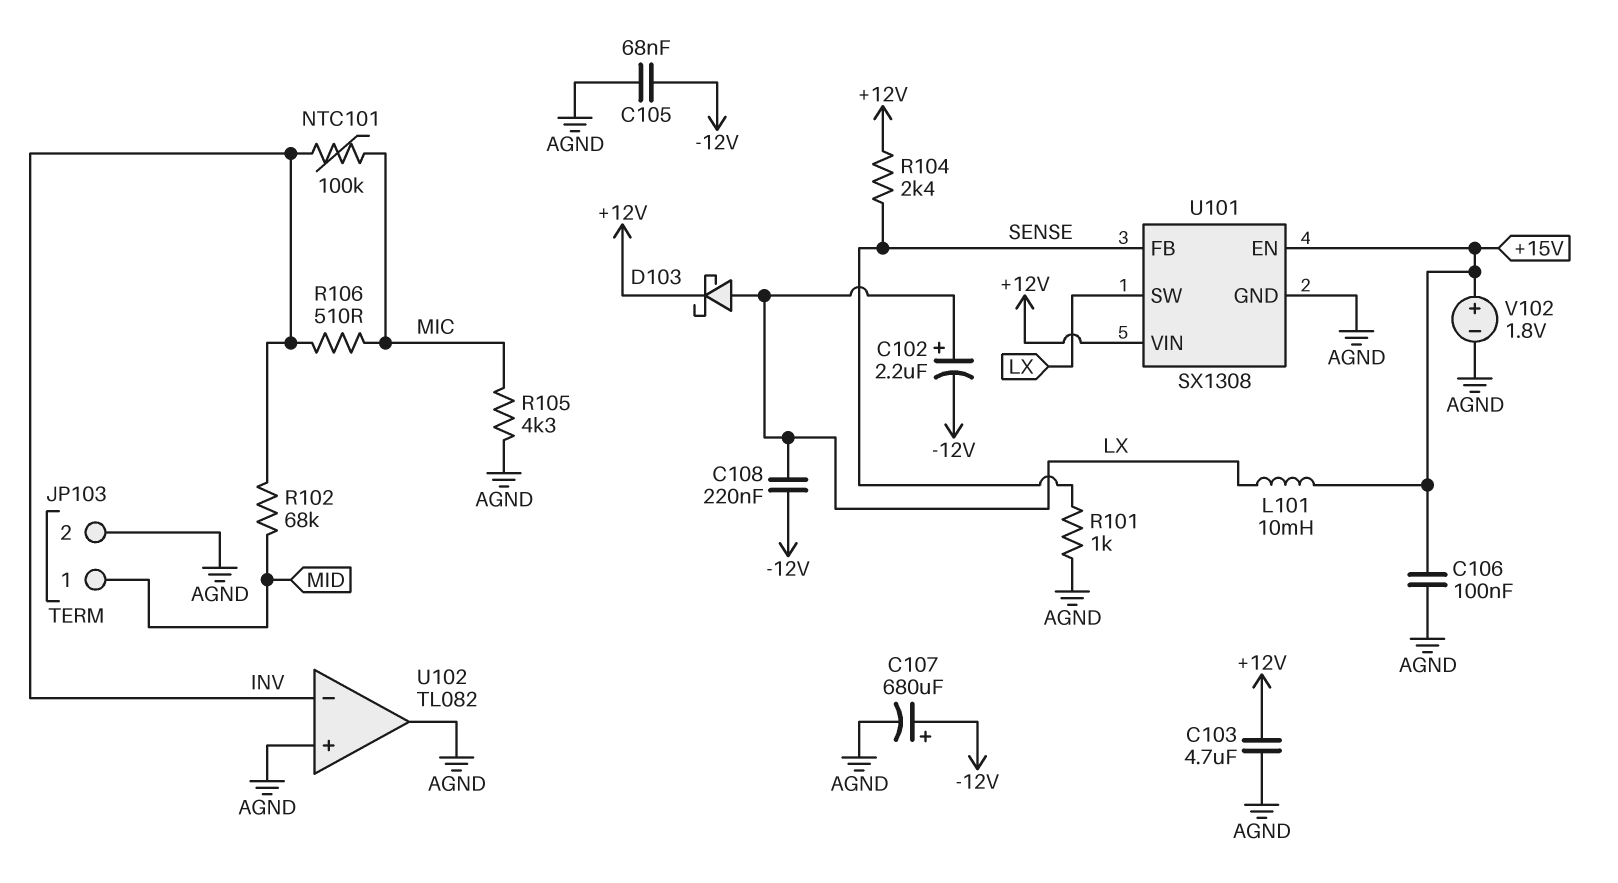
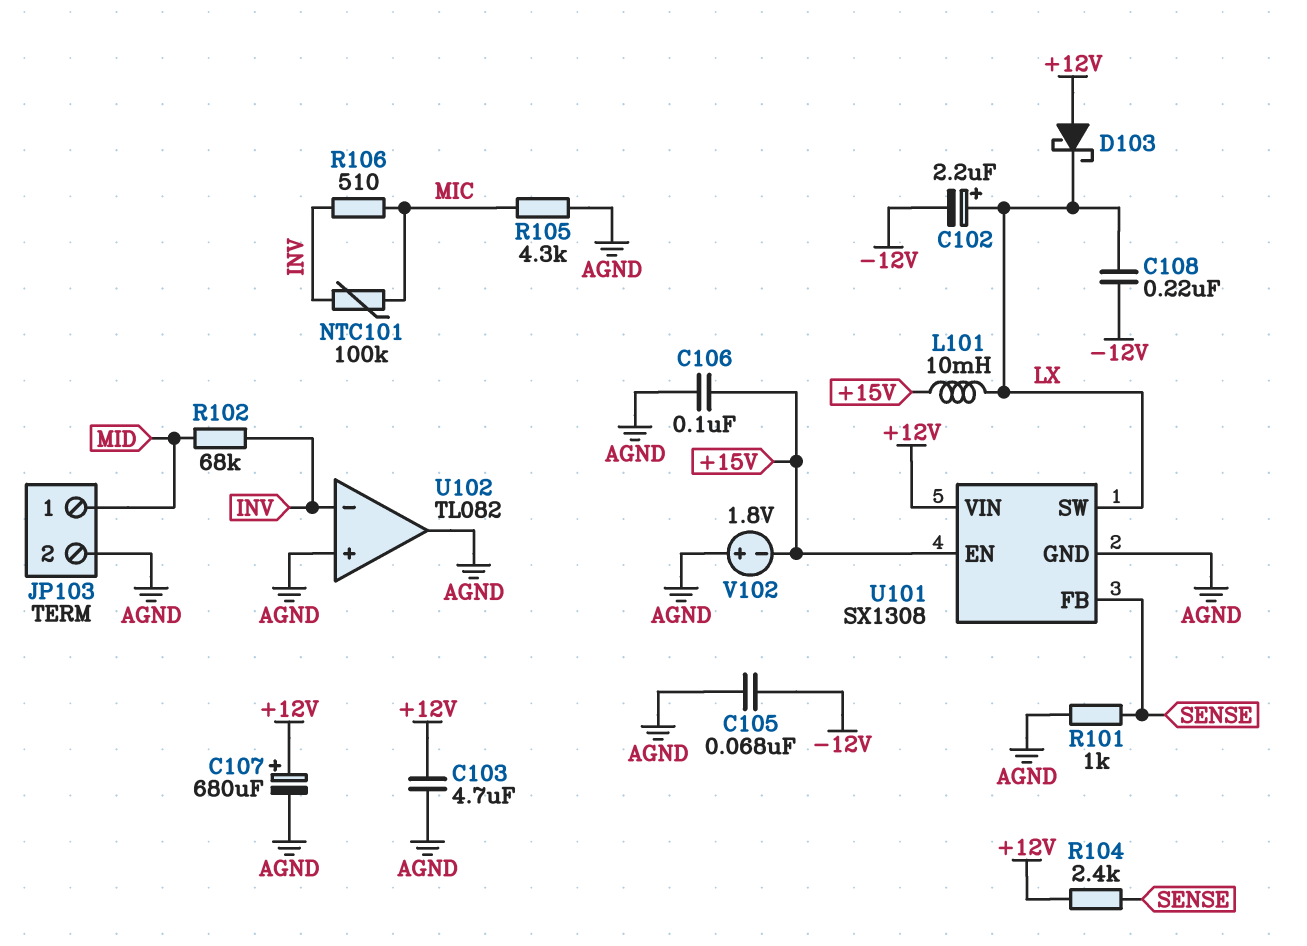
C107: 680uF (plus -12V, minus AGND) -> 680uF (plus +12V, minus AGND)
D103: schottky (A LX, K +12V) -> schottky (A +12V, K LX)
V102: 1.8V (plus +15V, minus AGND) -> 1.8V (plus AGND, minus +15V)

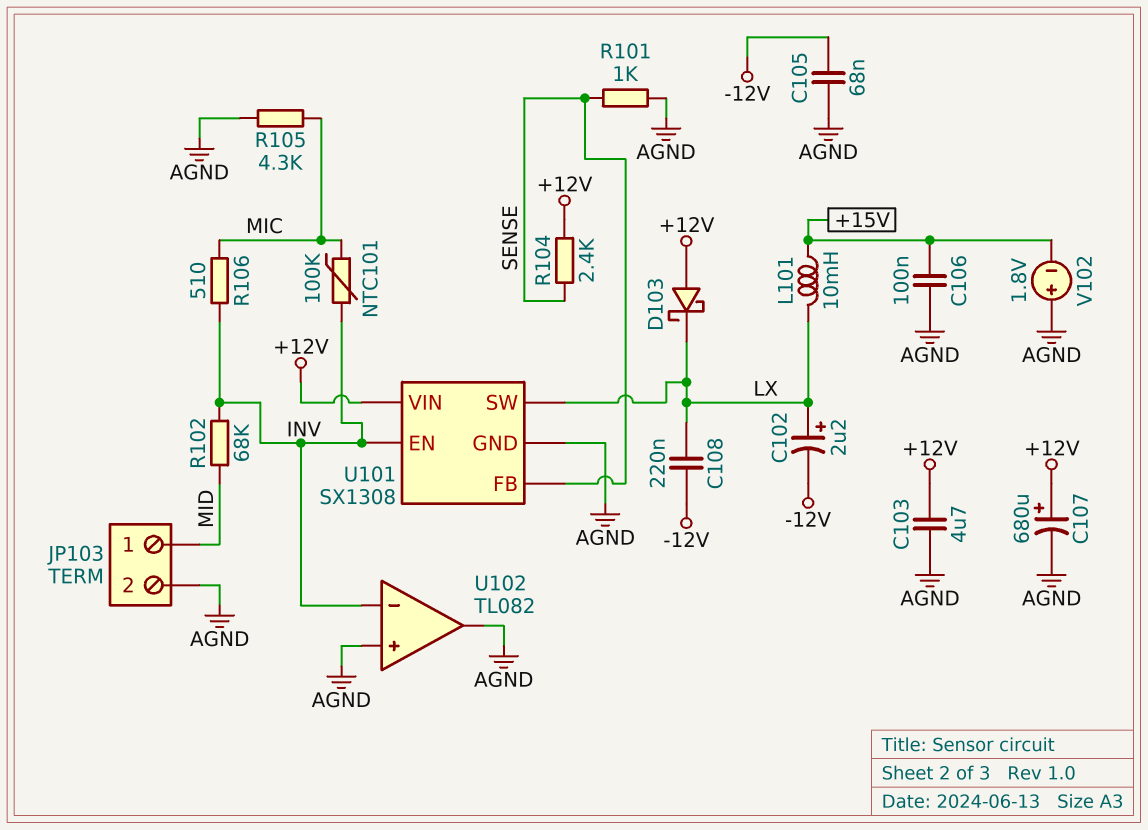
U101 pin EN: +15V -> INV

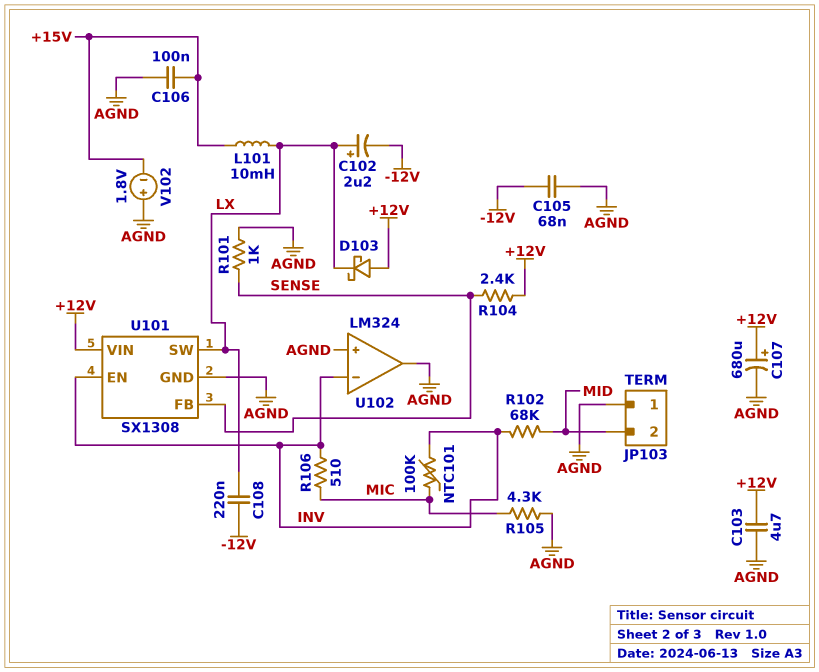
JP103 pin 1: MID -> AGND
JP103 pin 2: AGND -> MID
U102: TL082 -> LM324

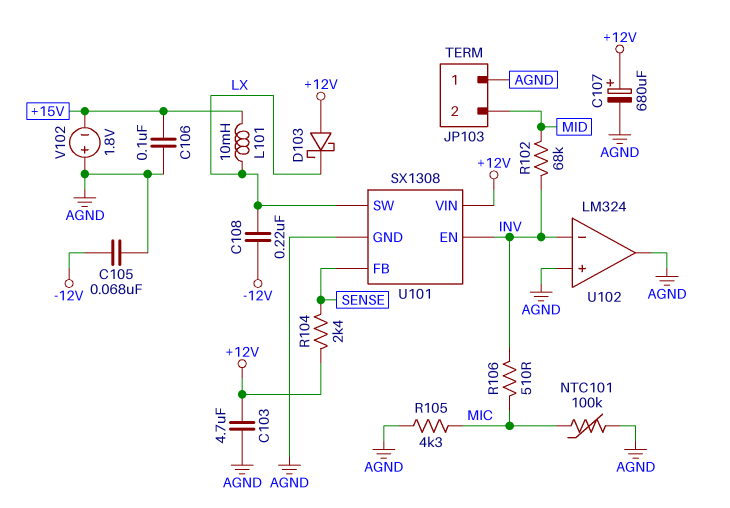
C102: 2.2uF (plus LX, minus -12V) -> none
NTC101: 100k (INV, MIC) -> 100k (AGND, MIC)
R101: 1k (AGND, SENSE) -> none

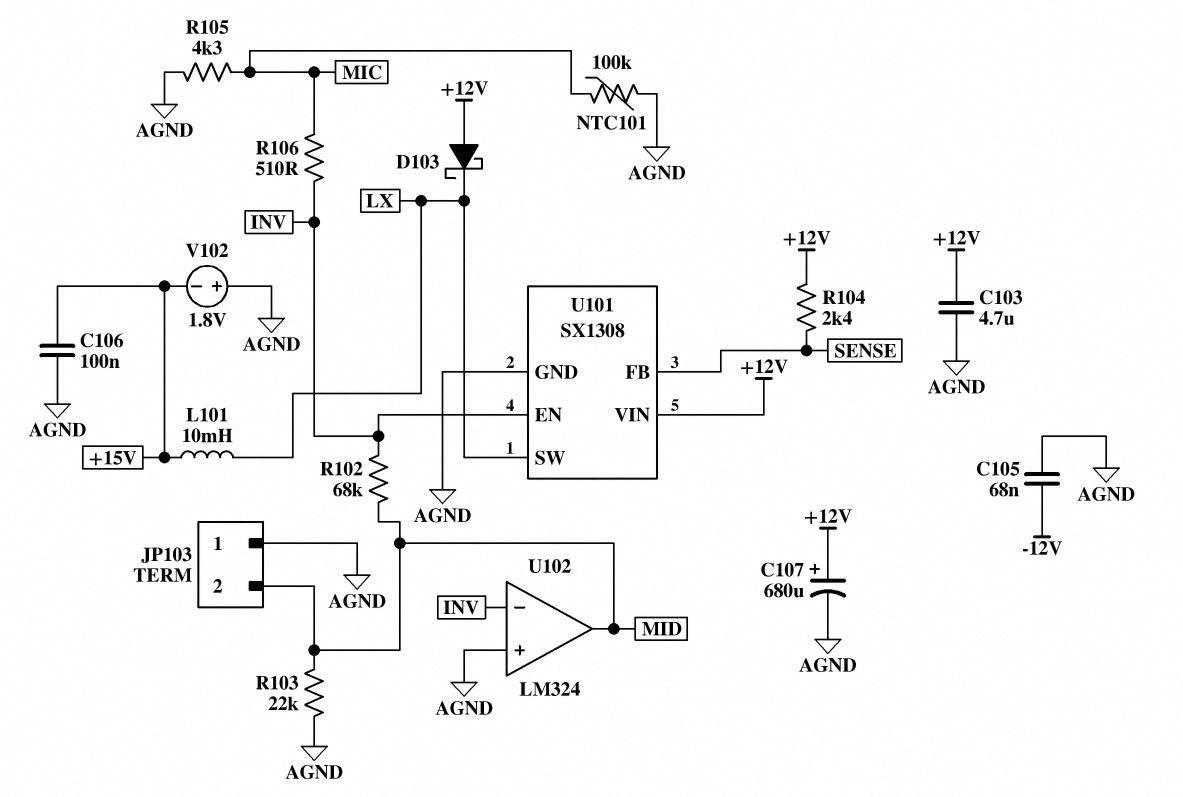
C108: 220nF (-12V, LX) -> none
R103: none -> 22k (AGND, MID)
U102 pin out: AGND -> MID

